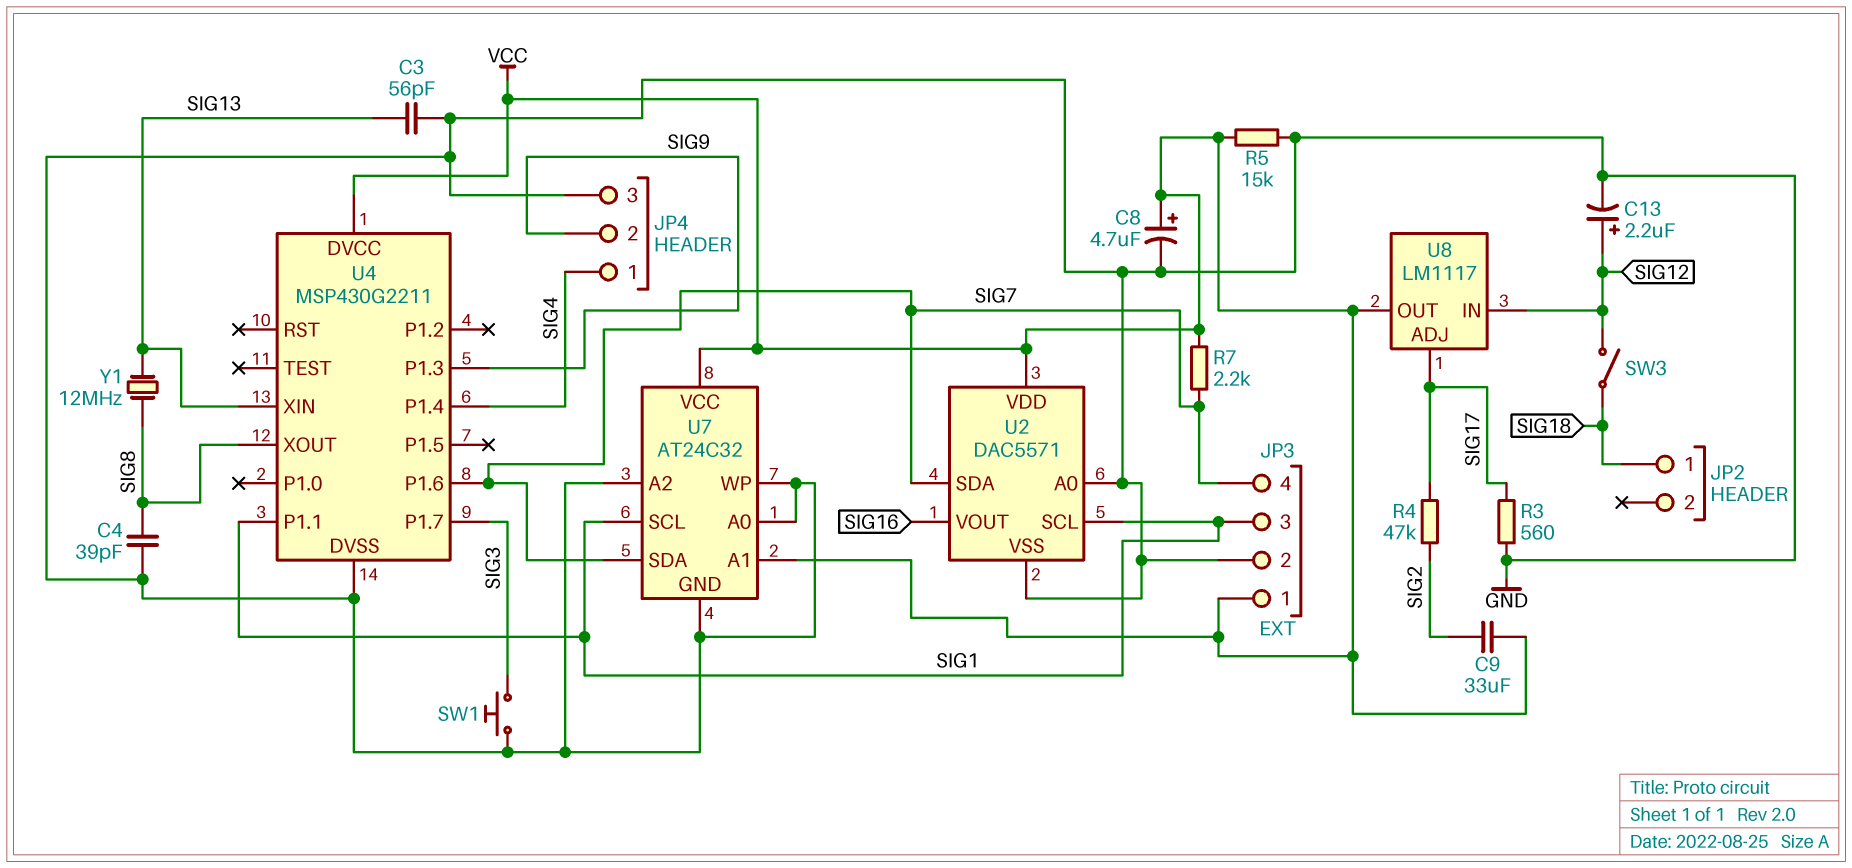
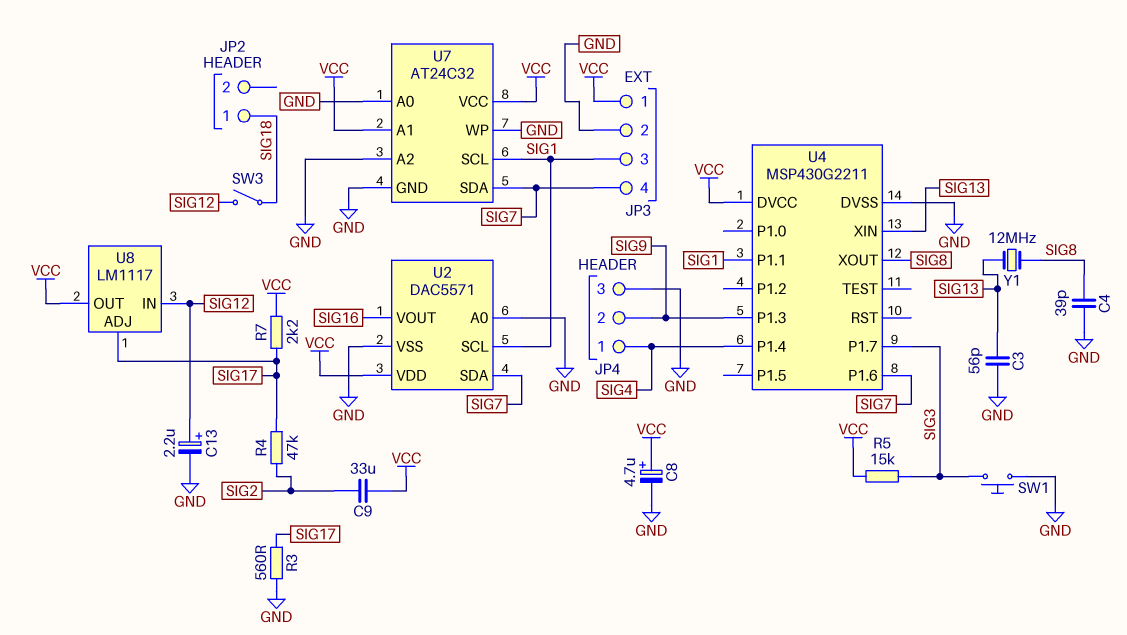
R5: 15k (GND, VCC) -> 15k (SIG3, VCC)
R7: 2.2k (SIG7, VCC) -> 2.2k (SIG17, VCC)

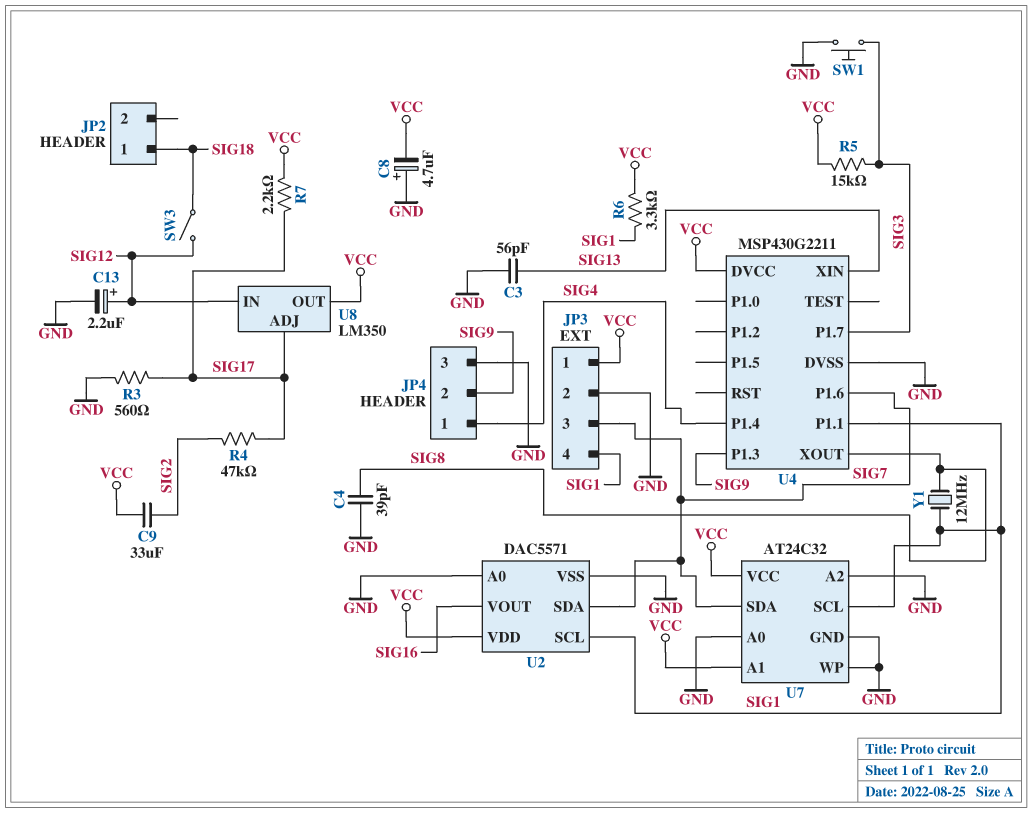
C8: 4.7uF (plus VCC, minus GND) -> 4.7uF (plus GND, minus VCC)
JP3 pin 3: SIG1 -> SIG7
JP3 pin 4: SIG7 -> SIG1
R6: none -> 3.3k (SIG1, VCC)
U8: LM1117 -> LM350
Y1: 12MHz (SIG8, SIG13) -> 12MHz (SIG1, SIG8)

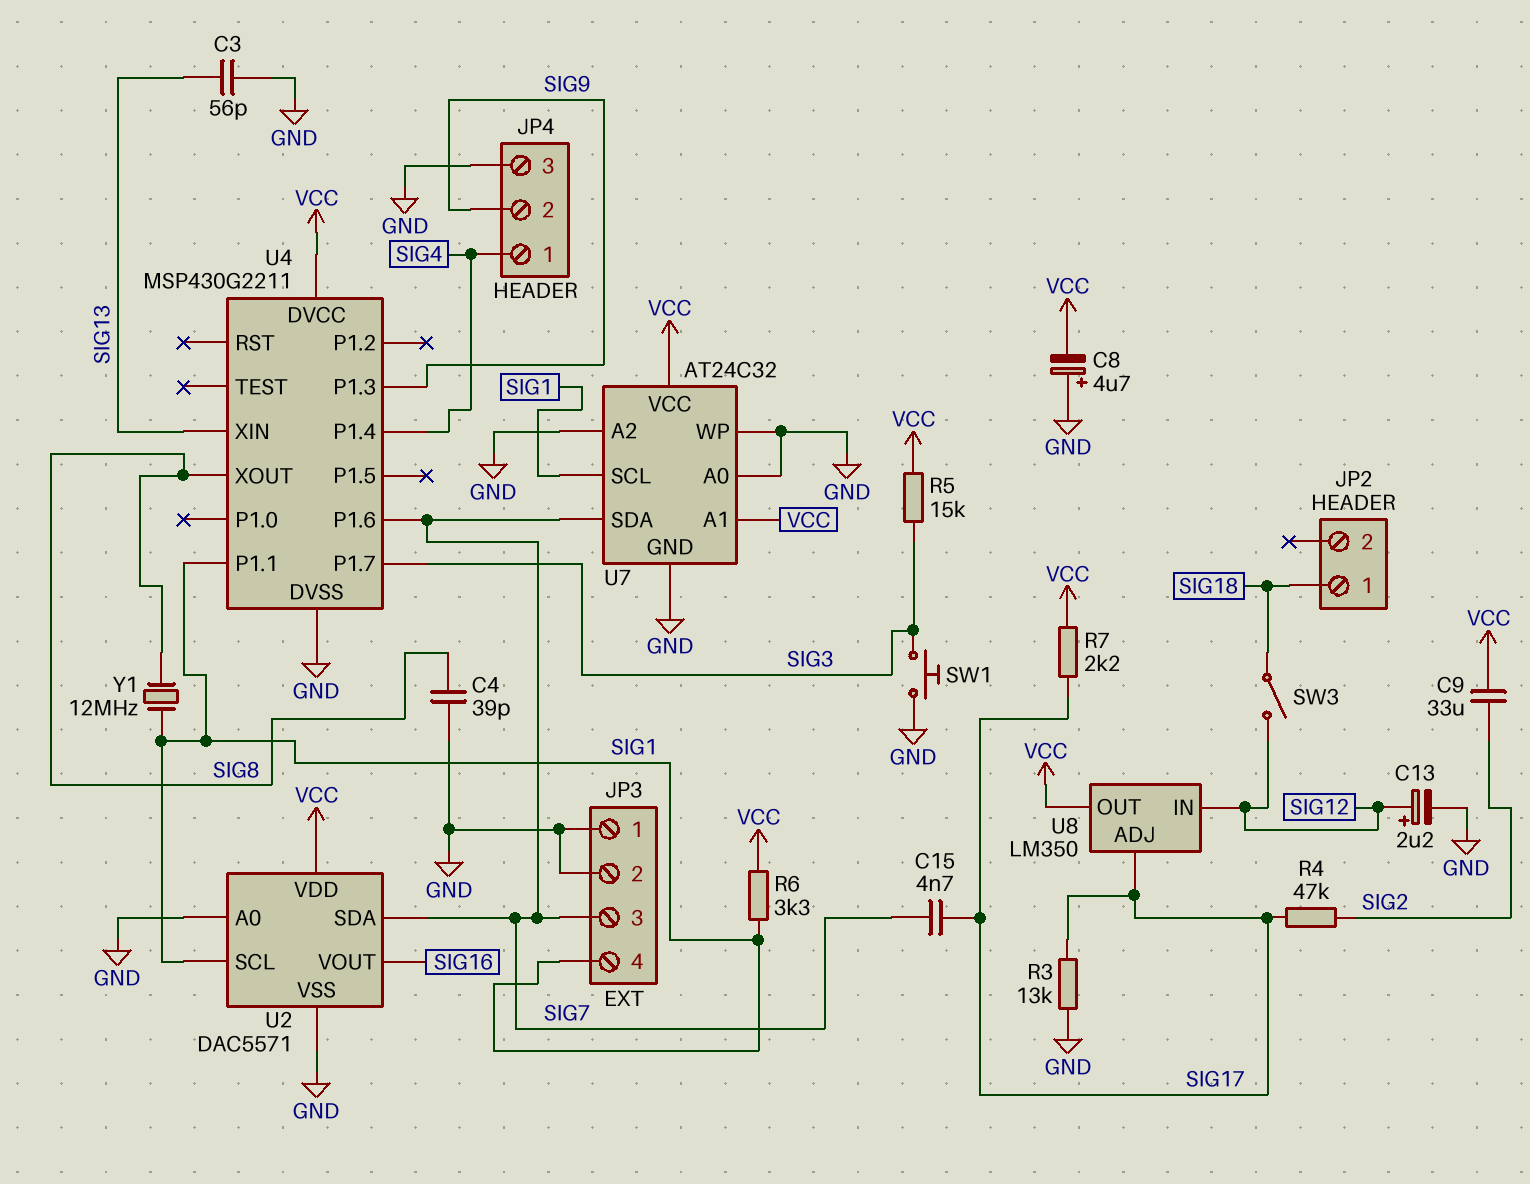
C15: none -> 4.7nF (SIG7, SIG17)
JP3 pin 1: VCC -> GND
R3: 560 (GND, SIG17) -> 13k (GND, SIG17)

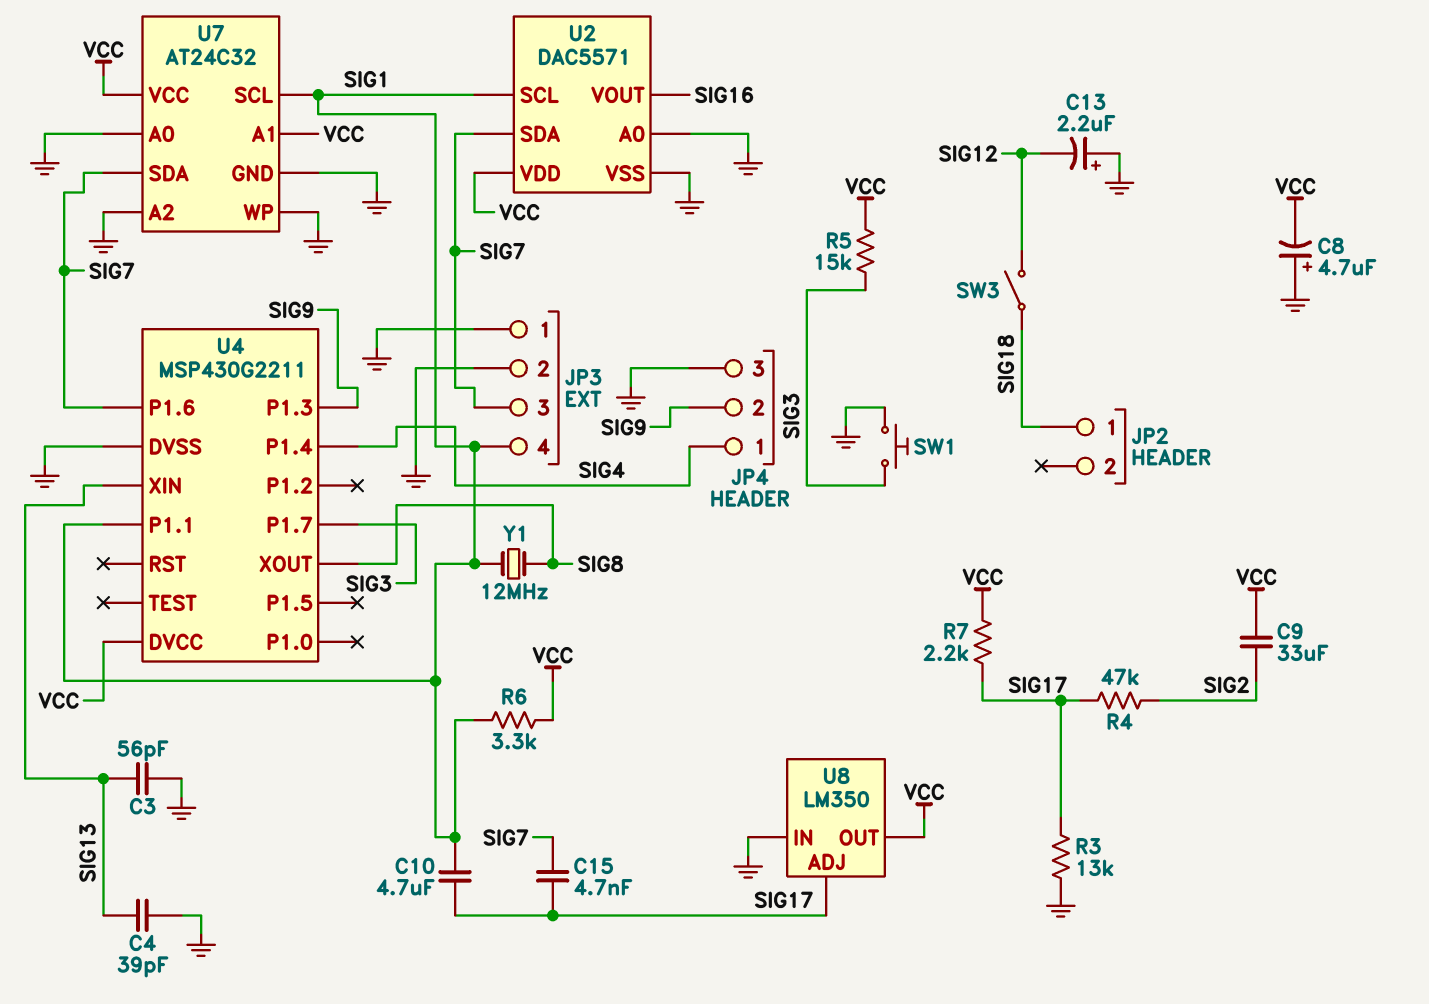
C4: 39pF (GND, SIG8) -> 39pF (GND, SIG13)
C10: none -> 4.7uF (SIG1, SIG17)
C13: 2.2uF (plus SIG12, minus GND) -> 2.2uF (plus GND, minus SIG12)
U8 pin IN: SIG12 -> GND

